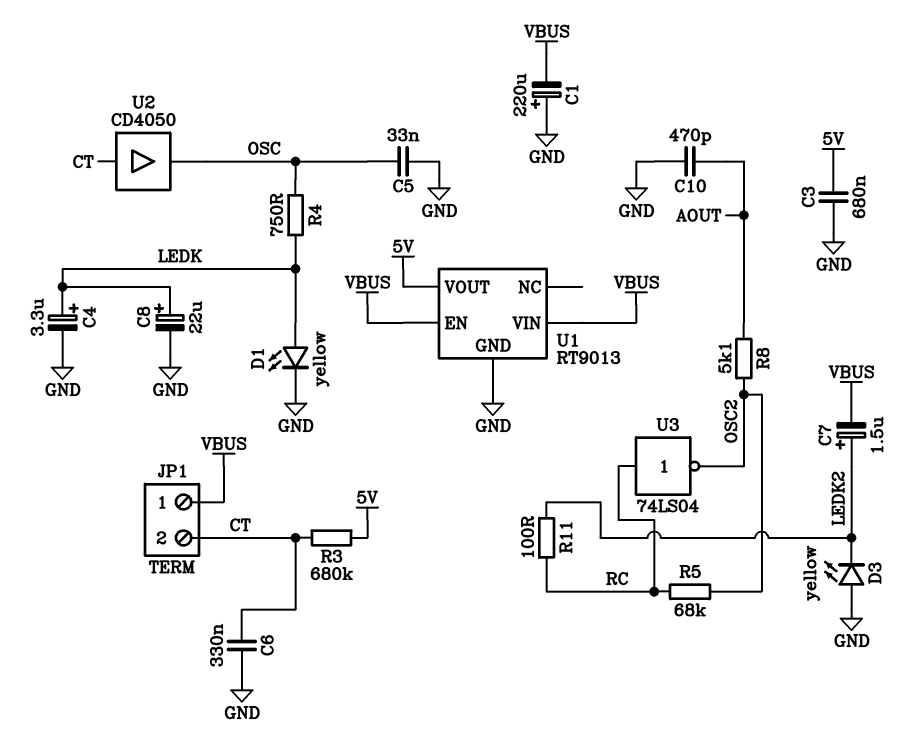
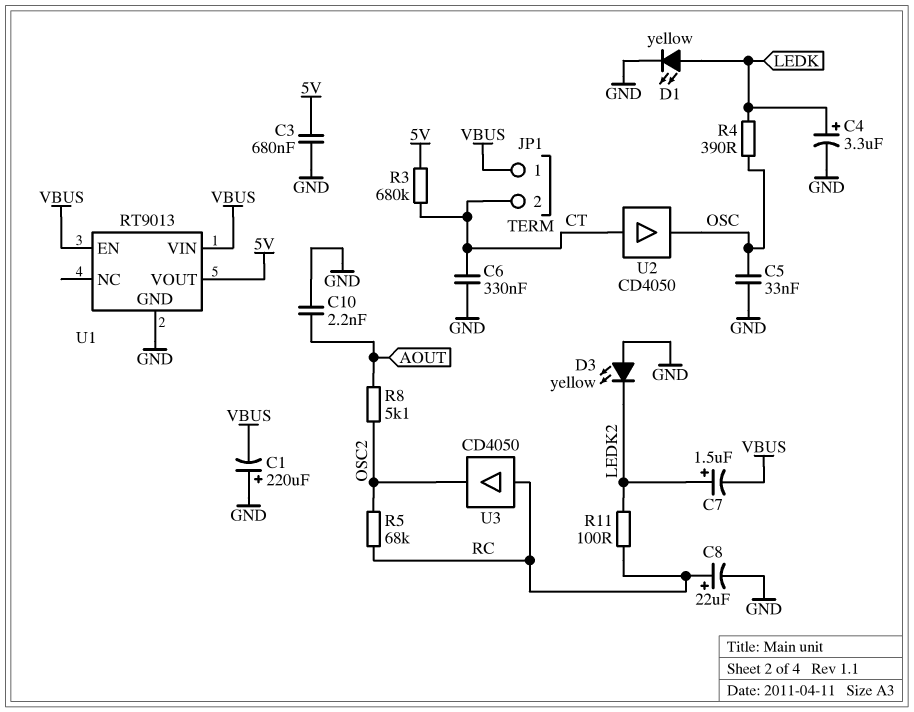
C8: 22uF (plus LEDK, minus GND) -> 22uF (plus RC, minus GND)
C10: 470pF (AOUT, GND) -> 2.2nF (AOUT, GND)
R4: 750 (LEDK, OSC) -> 390 (LEDK, OSC)
U3: NOT 74LS04 (in RC, out OSC2) -> buffer CD4050 (in RC, out OSC2)

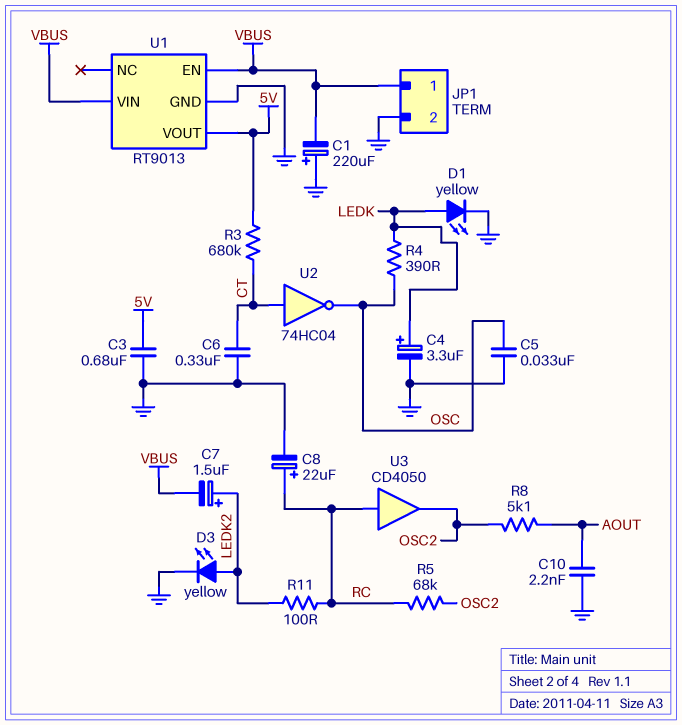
D3: LED yellow (A GND, K LEDK2) -> LED yellow (A LEDK2, K GND)
JP1 pin 2: CT -> GND
U2: buffer CD4050 (in CT, out OSC) -> NOT 74HC04 (in CT, out OSC)

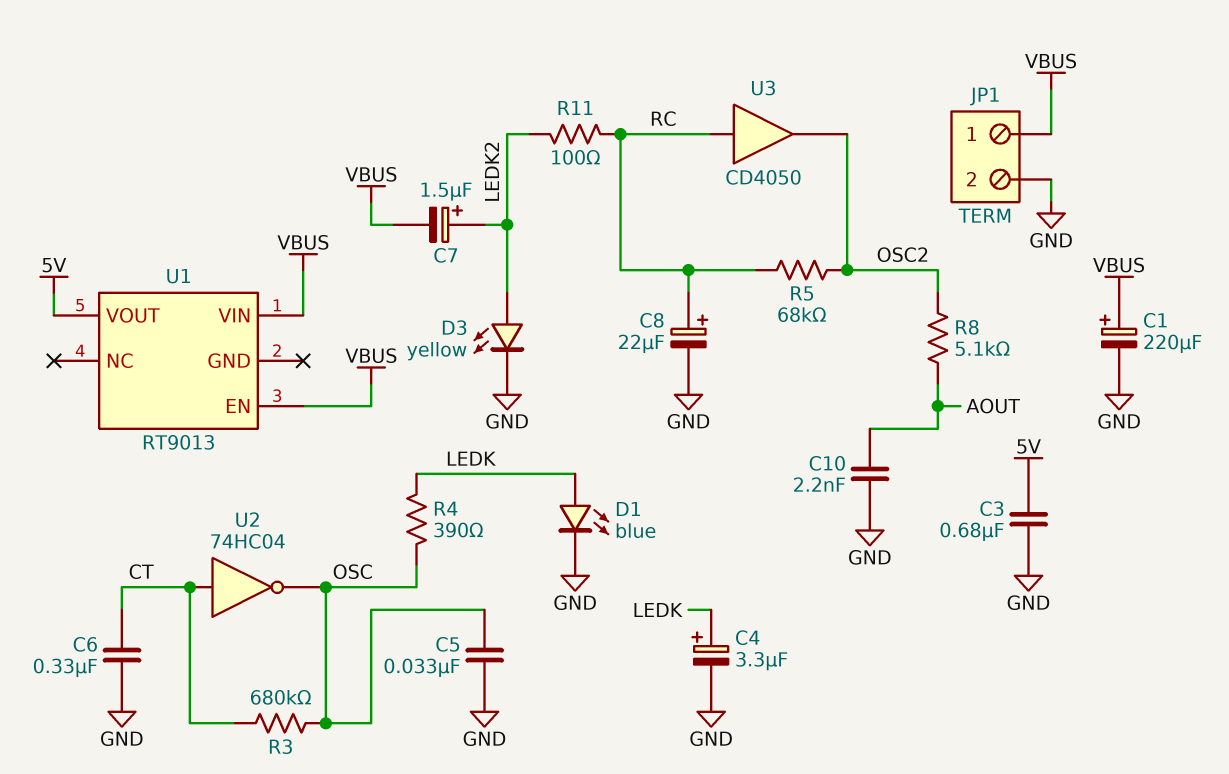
C1: 220uF (plus GND, minus VBUS) -> 220uF (plus VBUS, minus GND)
D1: LED yellow (A LEDK, K GND) -> LED blue (A LEDK, K GND)
R3: 680k (5V, CT) -> 680k (CT, OSC)
U1 pin GND: GND -> none

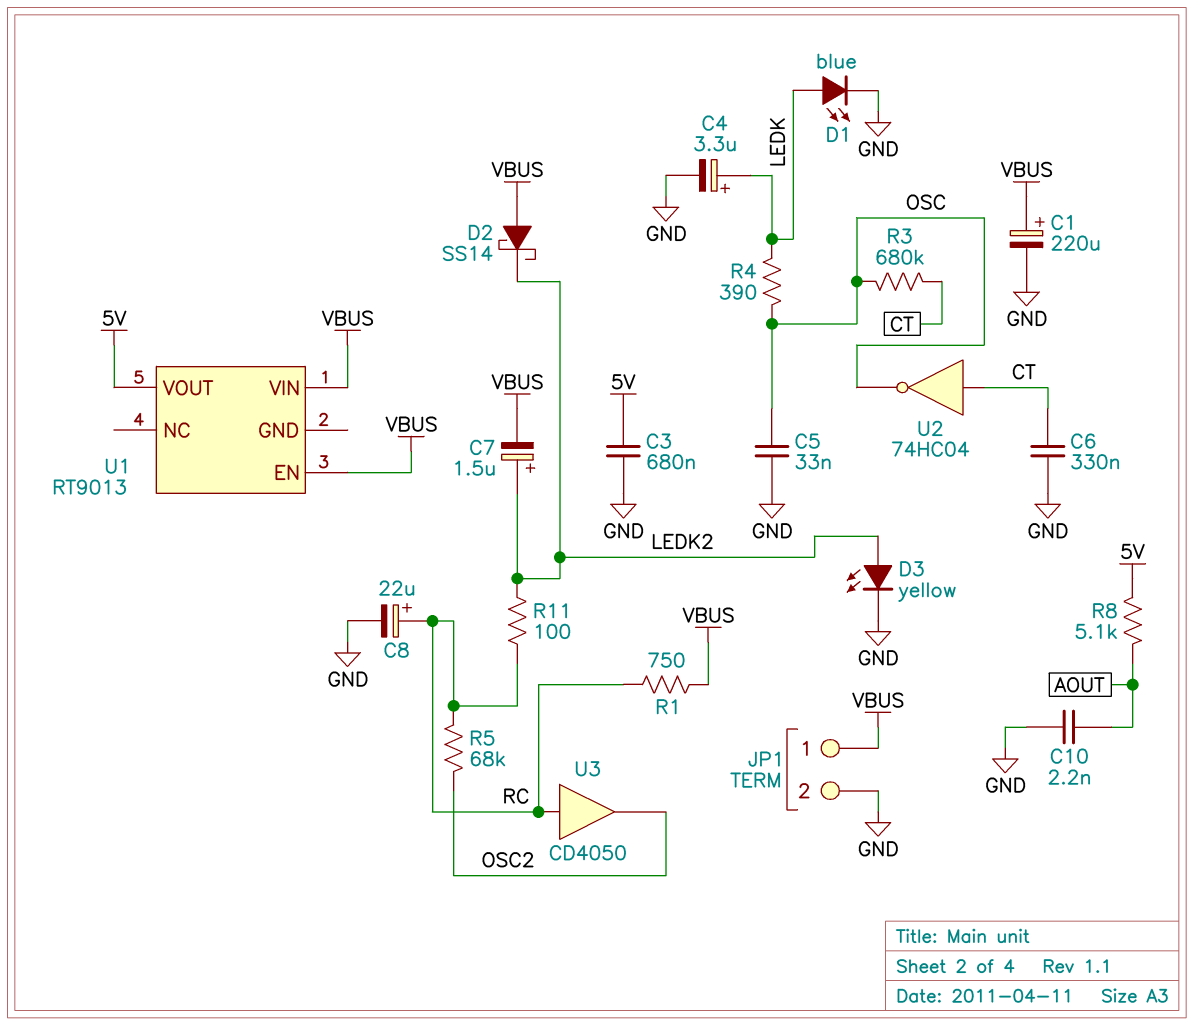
D2: none -> schottky SS14 (A VBUS, K LEDK2)
R1: none -> 750 (RC, VBUS)
R8: 5.1k (AOUT, OSC2) -> 5.1k (5V, AOUT)

